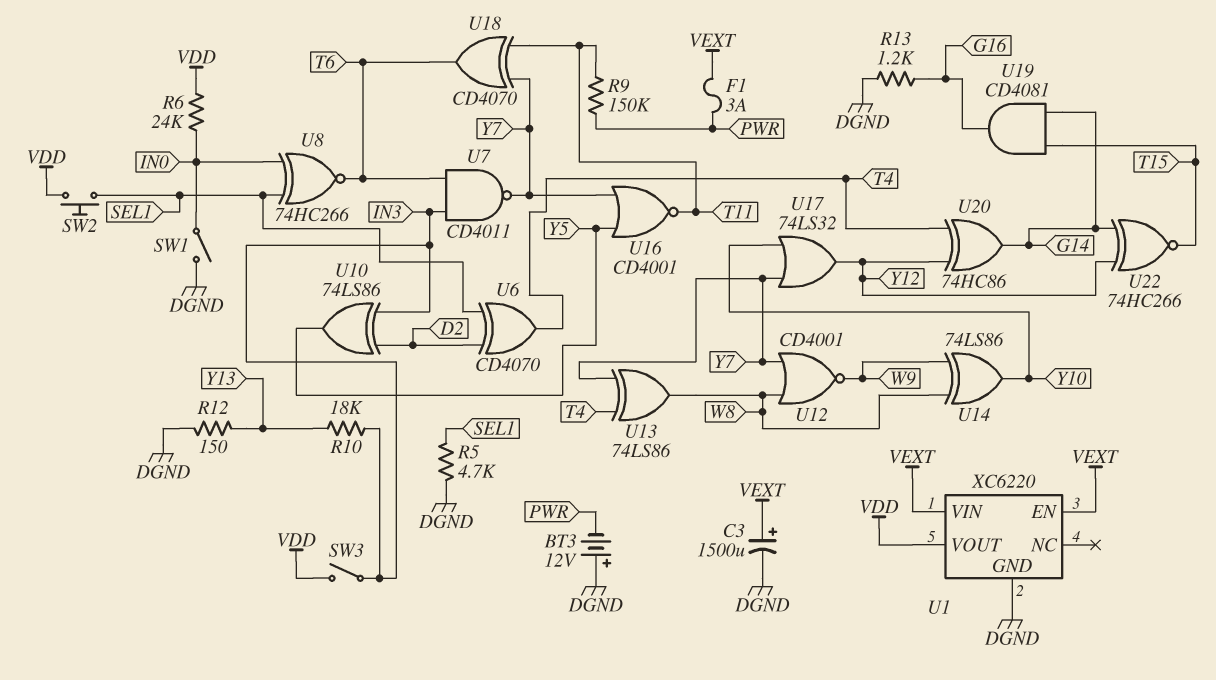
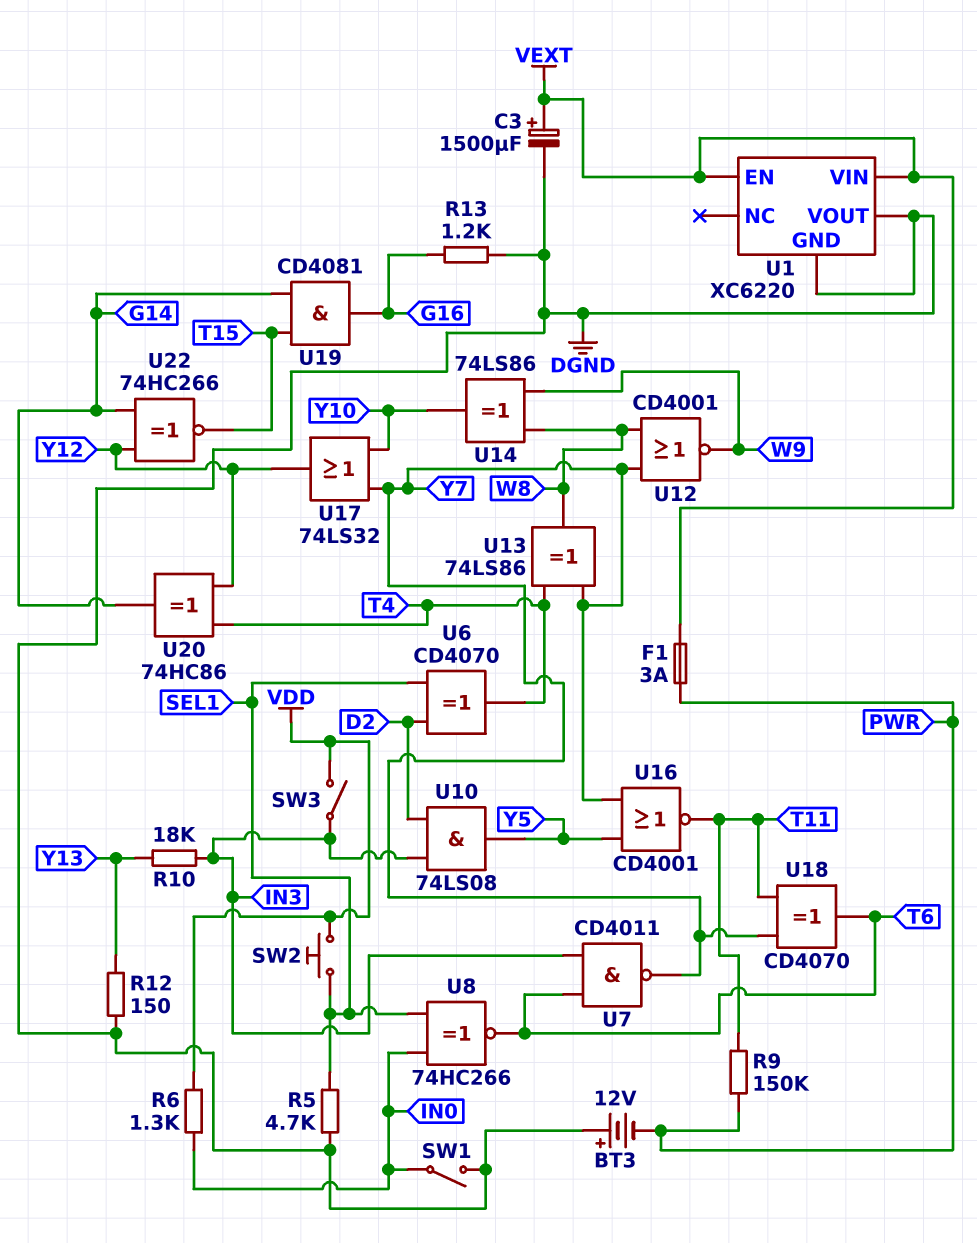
R6: 24k (IN0, VDD) -> 1.3k (IN0, VDD)
U1 pin VOUT: VDD -> DGND
U10: XOR 74LS86 (in D2, in IN3, out Y5) -> AND 74LS08 (in D2, in IN3, out Y5)

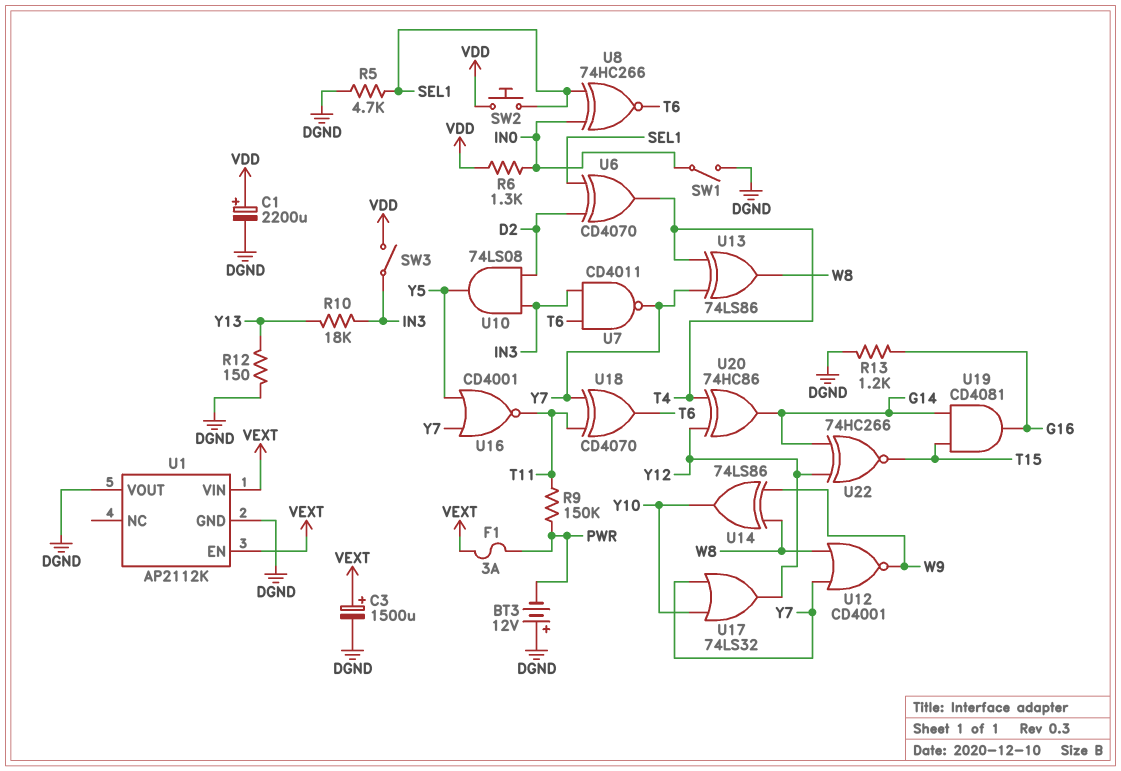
C1: none -> 2200uF (plus VDD, minus DGND)
U1: XC6220 -> AP2112K

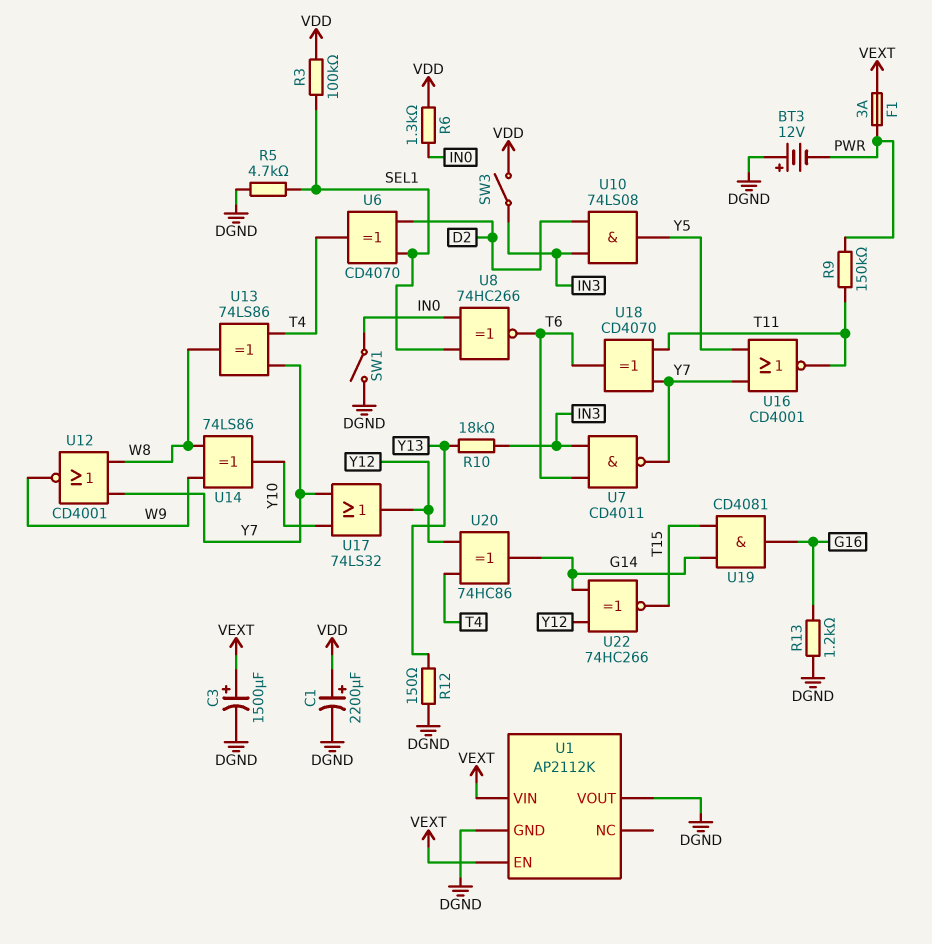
R3: none -> 100k (SEL1, VDD)
SW2: button (SEL1, VDD) -> none

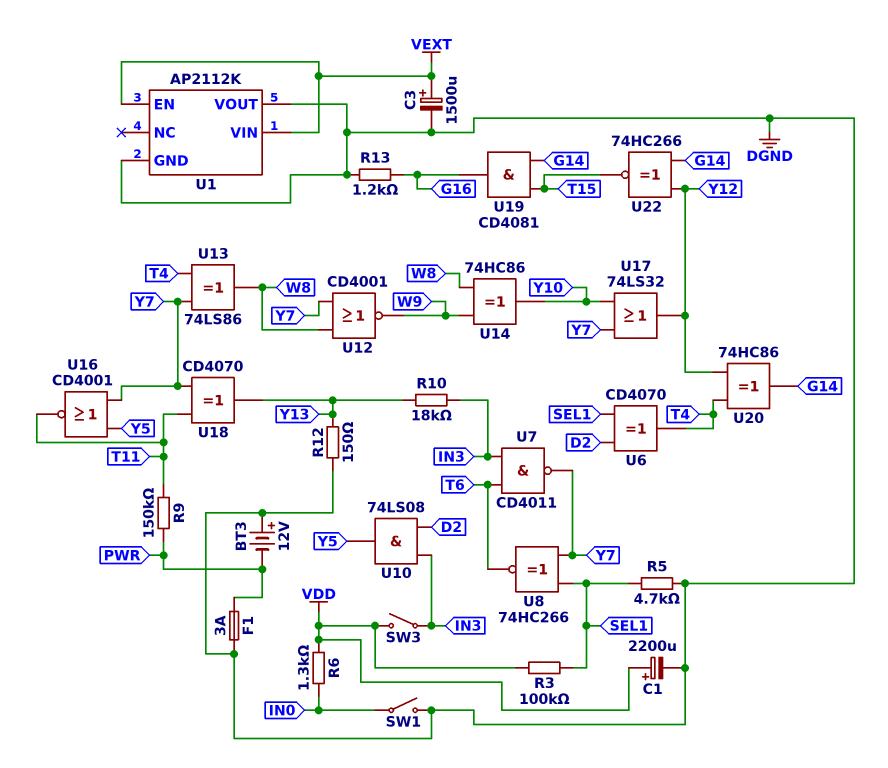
F1: 3A (PWR, VEXT) -> 3A (DGND, PWR)
U8: XNOR 74HC266 (in IN0, in SEL1, out T6) -> XNOR 74HC266 (in SEL1, in Y7, out T6)
U14: XOR 74LS86 (in W8, in W9, out Y10) -> XOR 74HC86 (in W8, in W9, out Y10)
U18: XOR CD4070 (in T11, in Y7, out T6) -> XOR CD4070 (in T11, in Y7, out Y13)

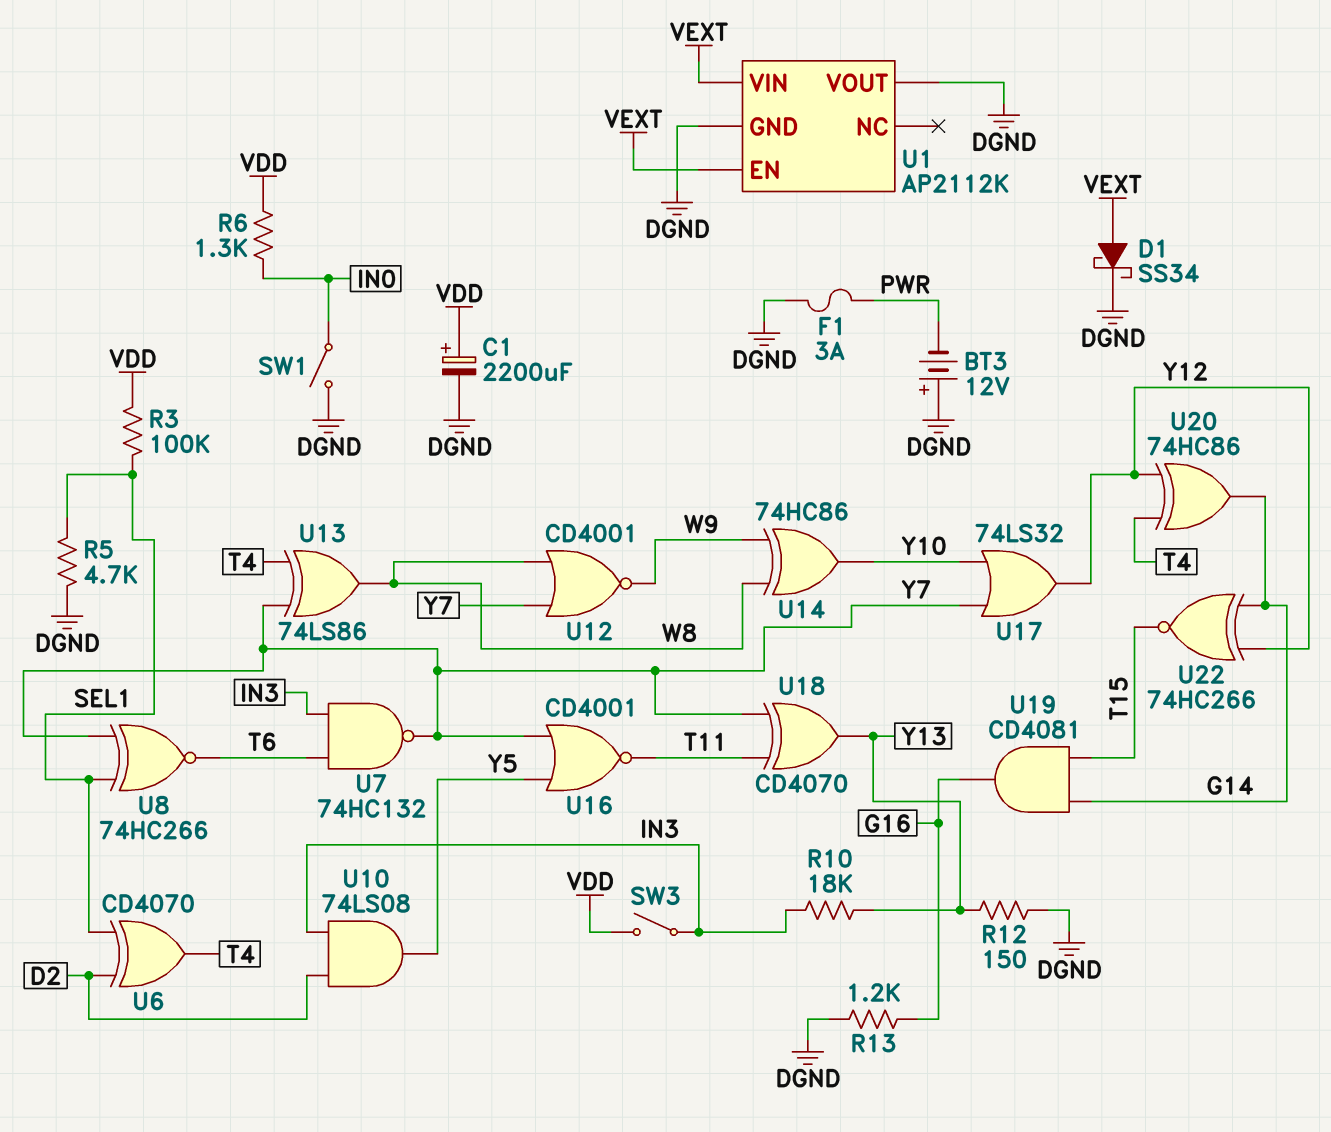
C3: 1500uF (plus VEXT, minus DGND) -> none
D1: none -> schottky SS34 (A VEXT, K DGND)
R9: 150k (PWR, T11) -> none
U7: NAND CD4011 (in IN3, in T6, out Y7) -> NAND 74HC132 (in IN3, in T6, out Y7)

